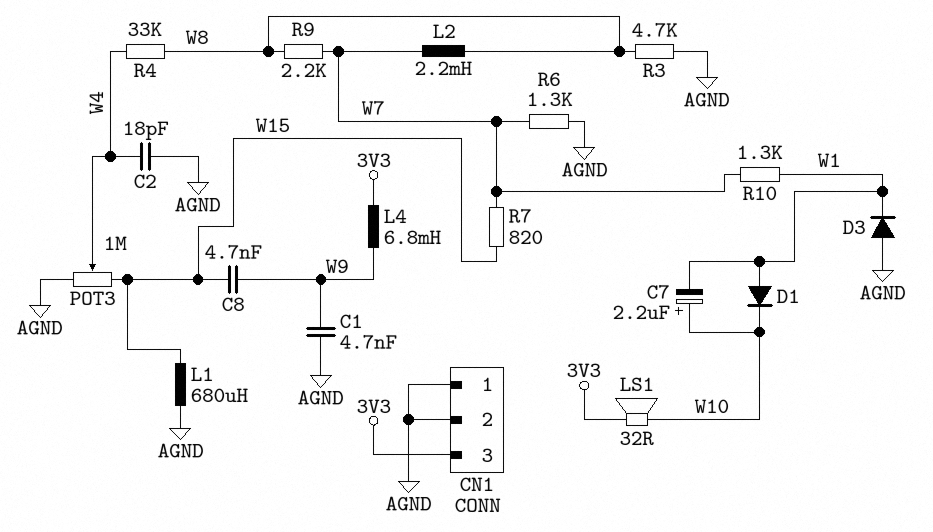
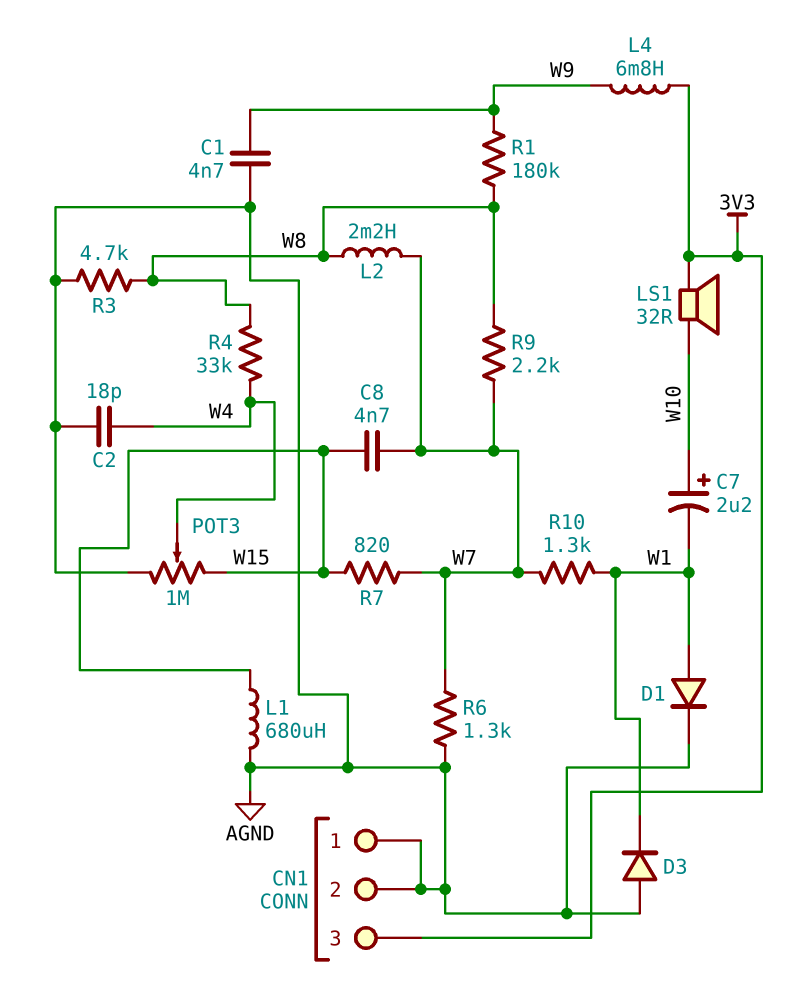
C8: 4.7nF (W9, W15) -> 4.7nF (W7, W15)
D1: diode (A W1, K W10) -> diode (A W1, K AGND)
R1: none -> 180k (W8, W9)

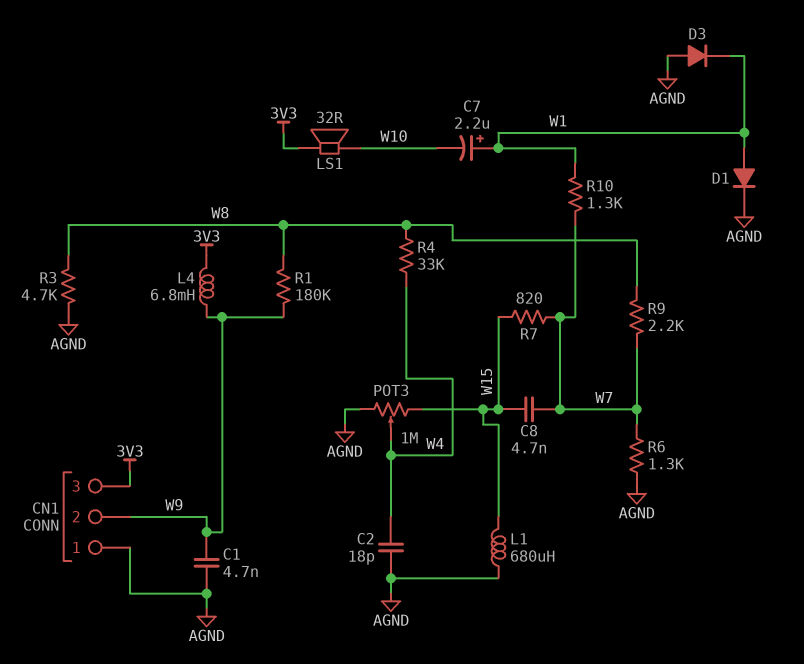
C7: 2.2uF (plus W10, minus W1) -> 2.2uF (plus W1, minus W10)
CN1 pin 2: AGND -> W9
L2: 2.2mH (W7, W8) -> none

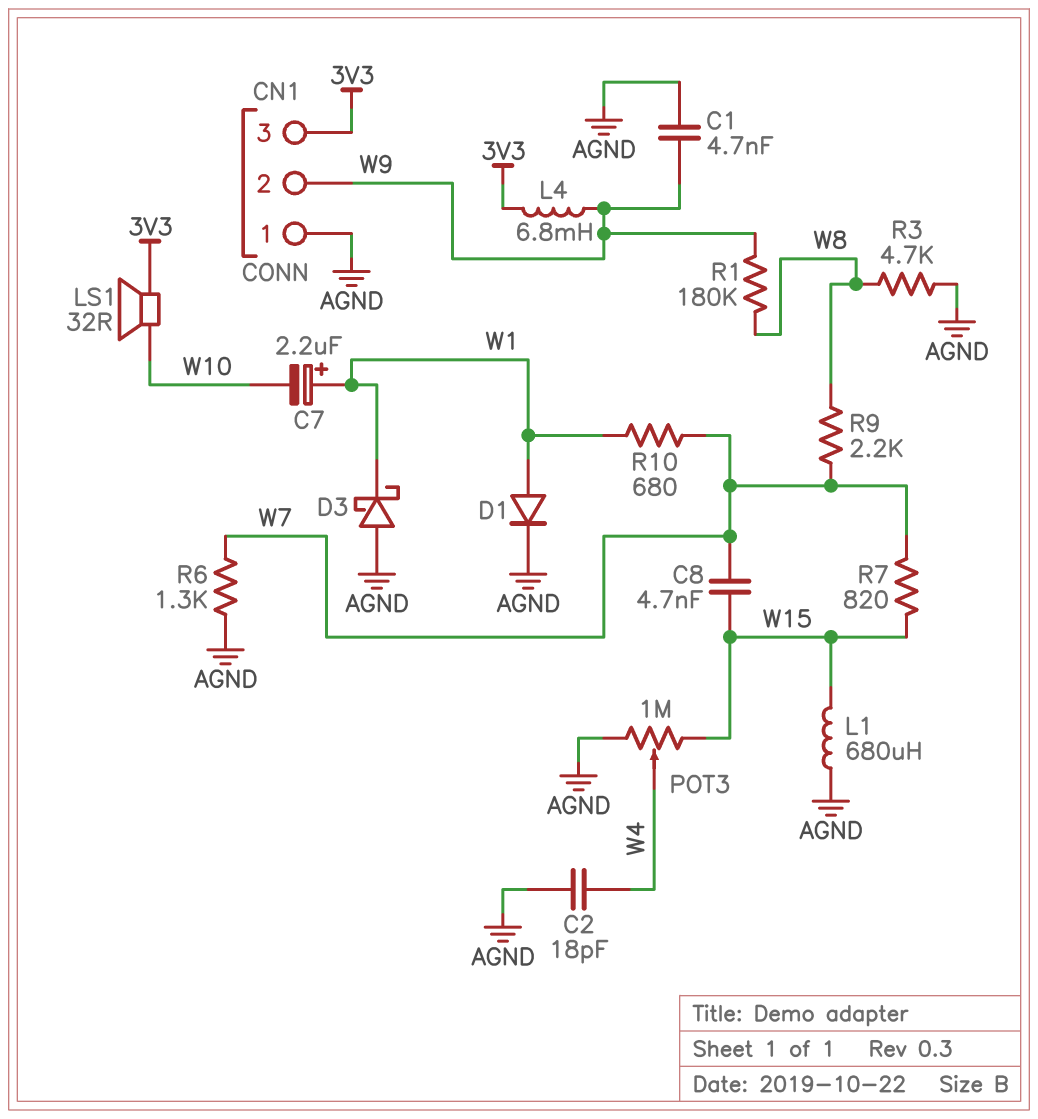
D3: diode (A AGND, K W1) -> schottky (A AGND, K W1)
R4: 33k (W4, W8) -> none
R10: 1.3k (W1, W7) -> 680 (W1, W7)

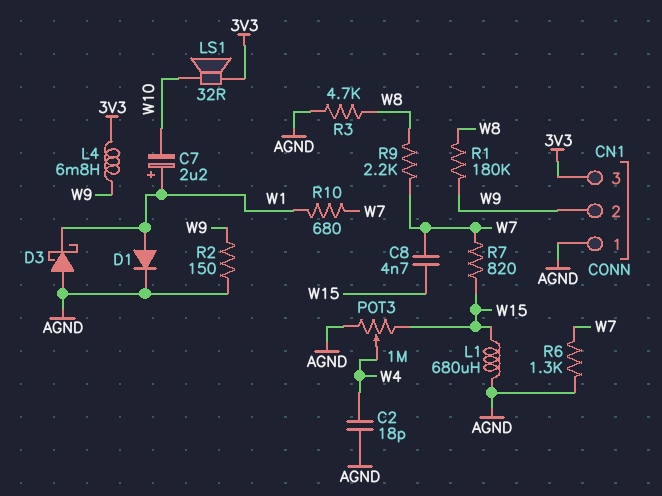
C1: 4.7nF (AGND, W9) -> none
R2: none -> 150 (AGND, W9)

